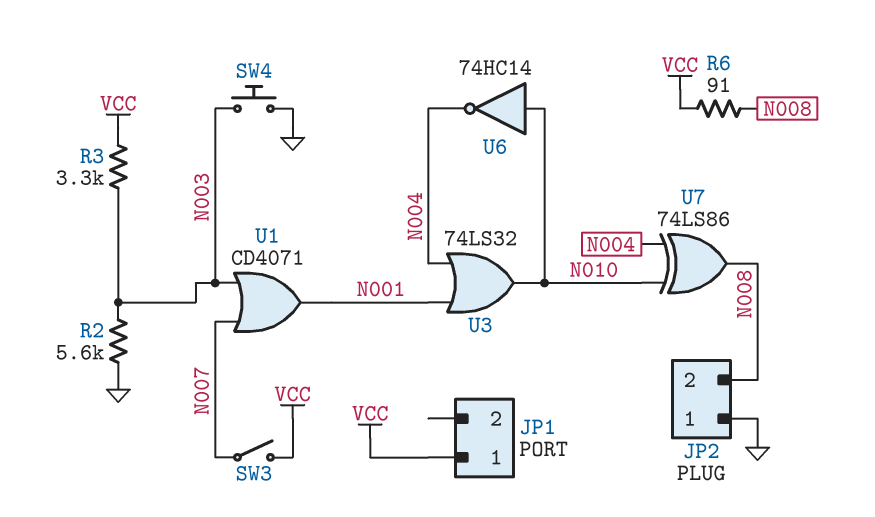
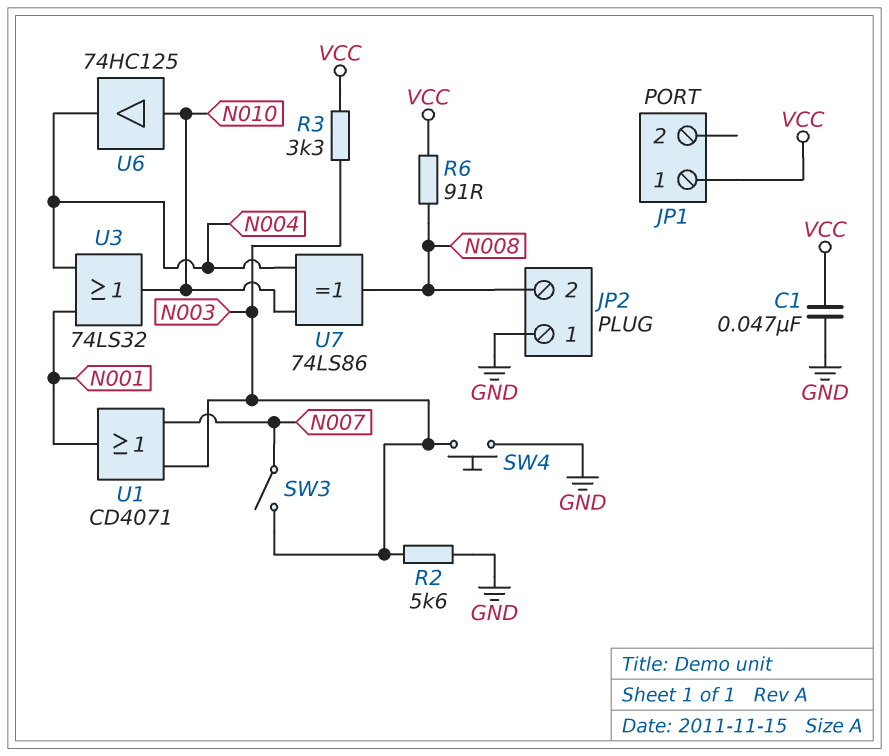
C1: none -> 47nF (GND, VCC)
SW3: switch (N007, VCC) -> switch (N003, N007)
U6: NOT 74HC14 (in N010, out N004) -> buffer 74HC125 (in N010, out N004)

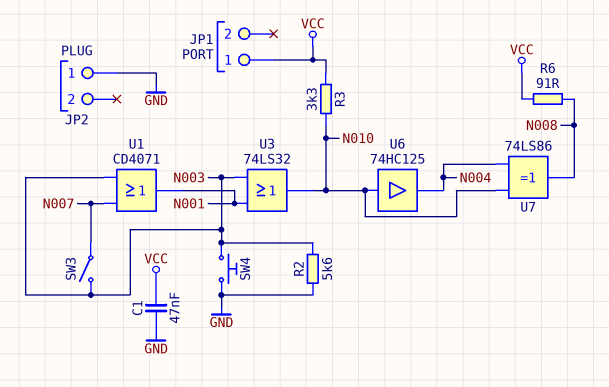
JP2 pin 2: N008 -> none
R3: 3.3k (N003, VCC) -> 3.3k (N010, VCC)
U3: OR 74LS32 (in N001, in N004, out N010) -> OR 74LS32 (in N001, in N003, out N010)

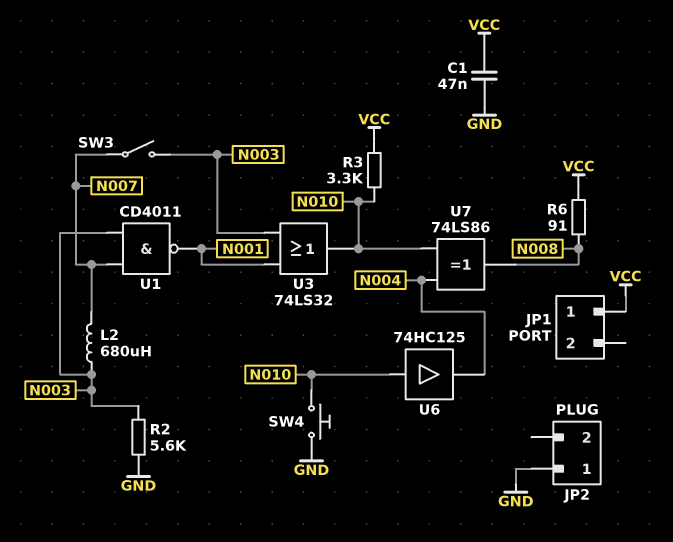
L2: none -> 680uH (N003, N007)
SW4: button (GND, N003) -> button (GND, N010)
U1: OR CD4071 (in N003, in N007, out N001) -> NAND CD4011 (in N003, in N007, out N001)

